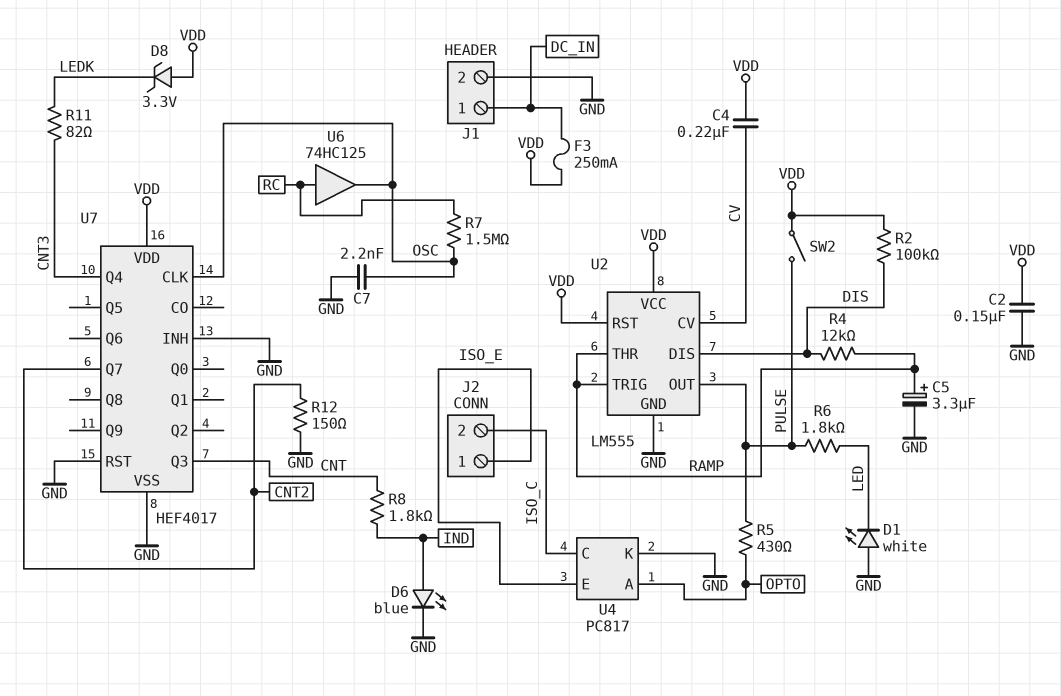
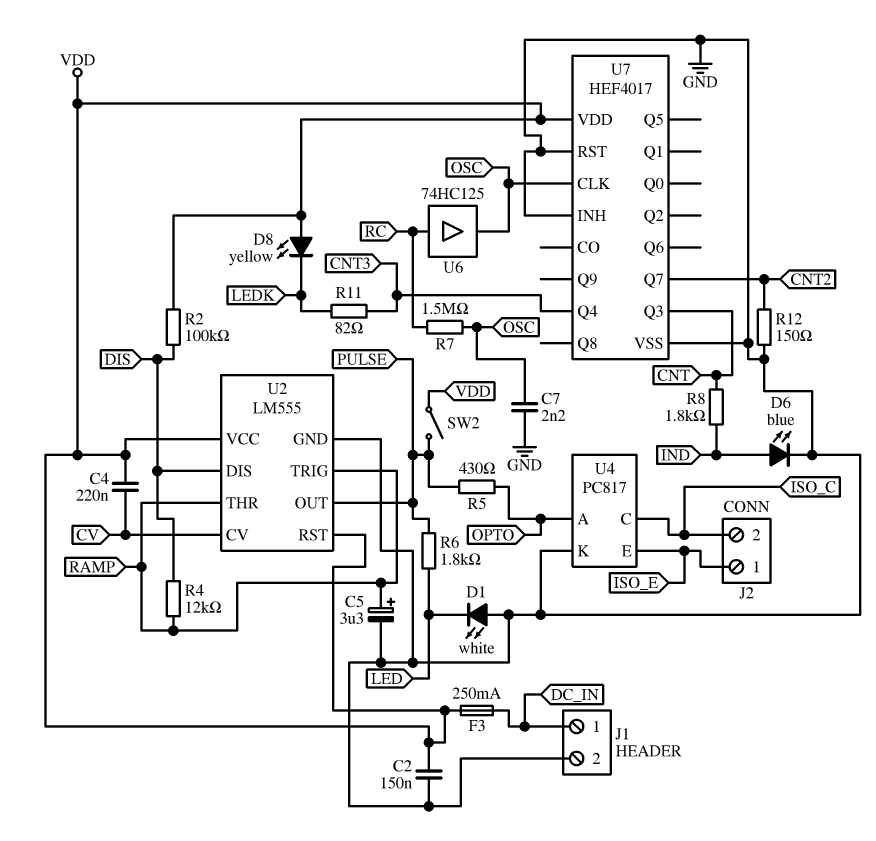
D8: zener 3.3V (A VDD, K LEDK) -> LED yellow (A VDD, K LEDK)

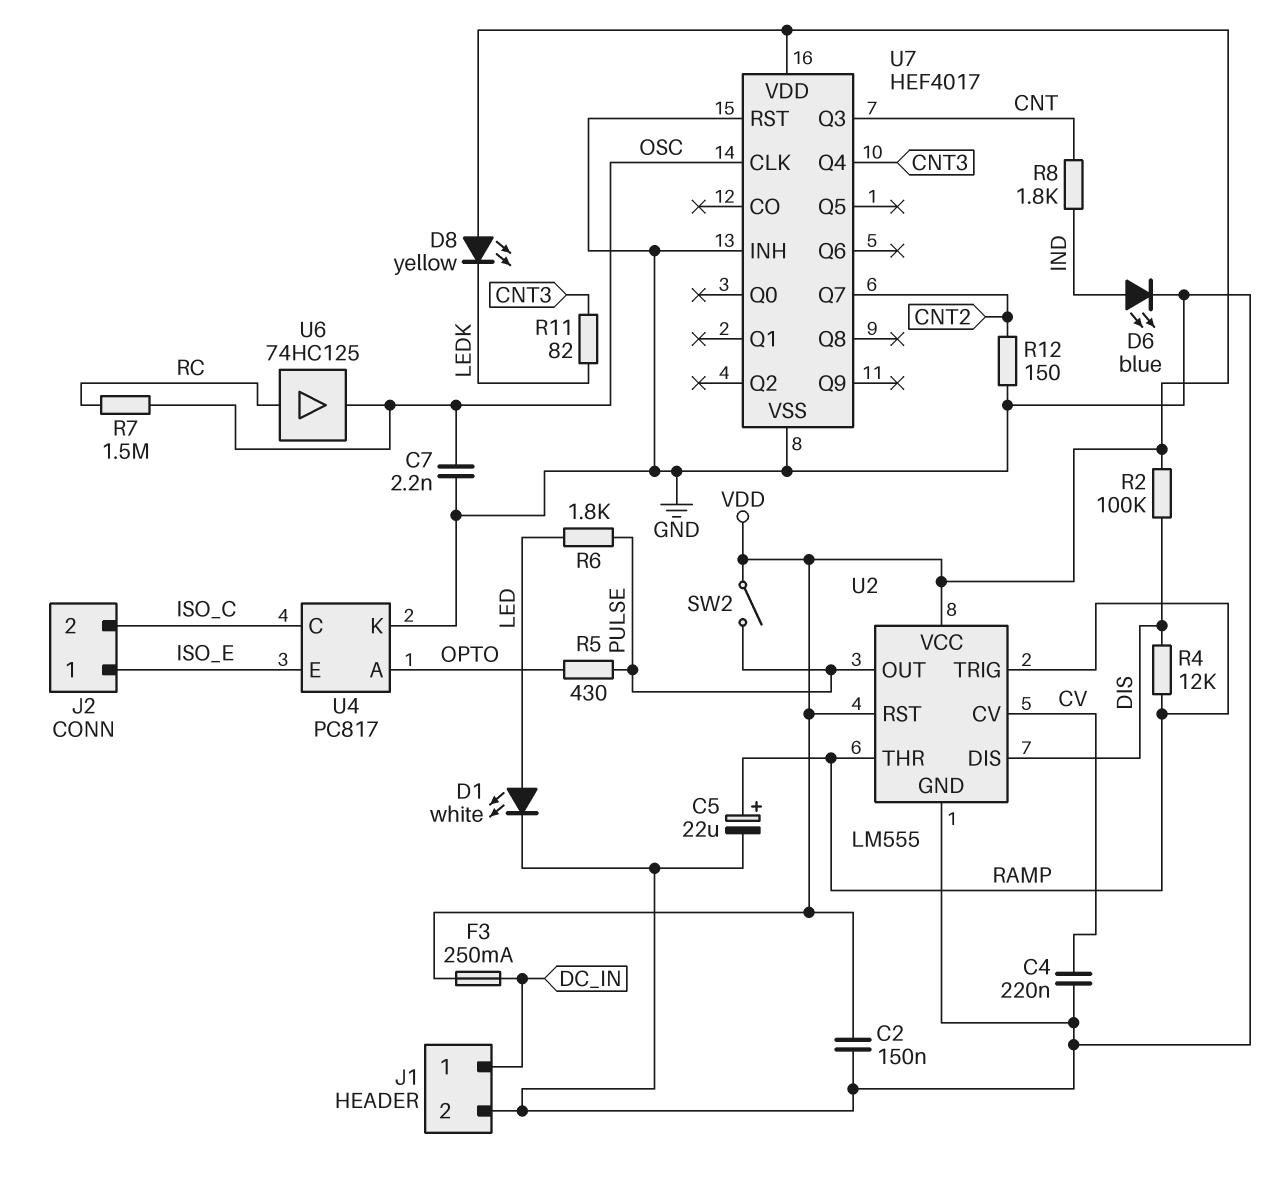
C4: 220nF (CV, VDD) -> 220nF (CV, GND)
C5: 3.3uF (plus RAMP, minus GND) -> 22uF (plus RAMP, minus GND)
D1: LED white (A GND, K LED) -> LED white (A LED, K GND)

